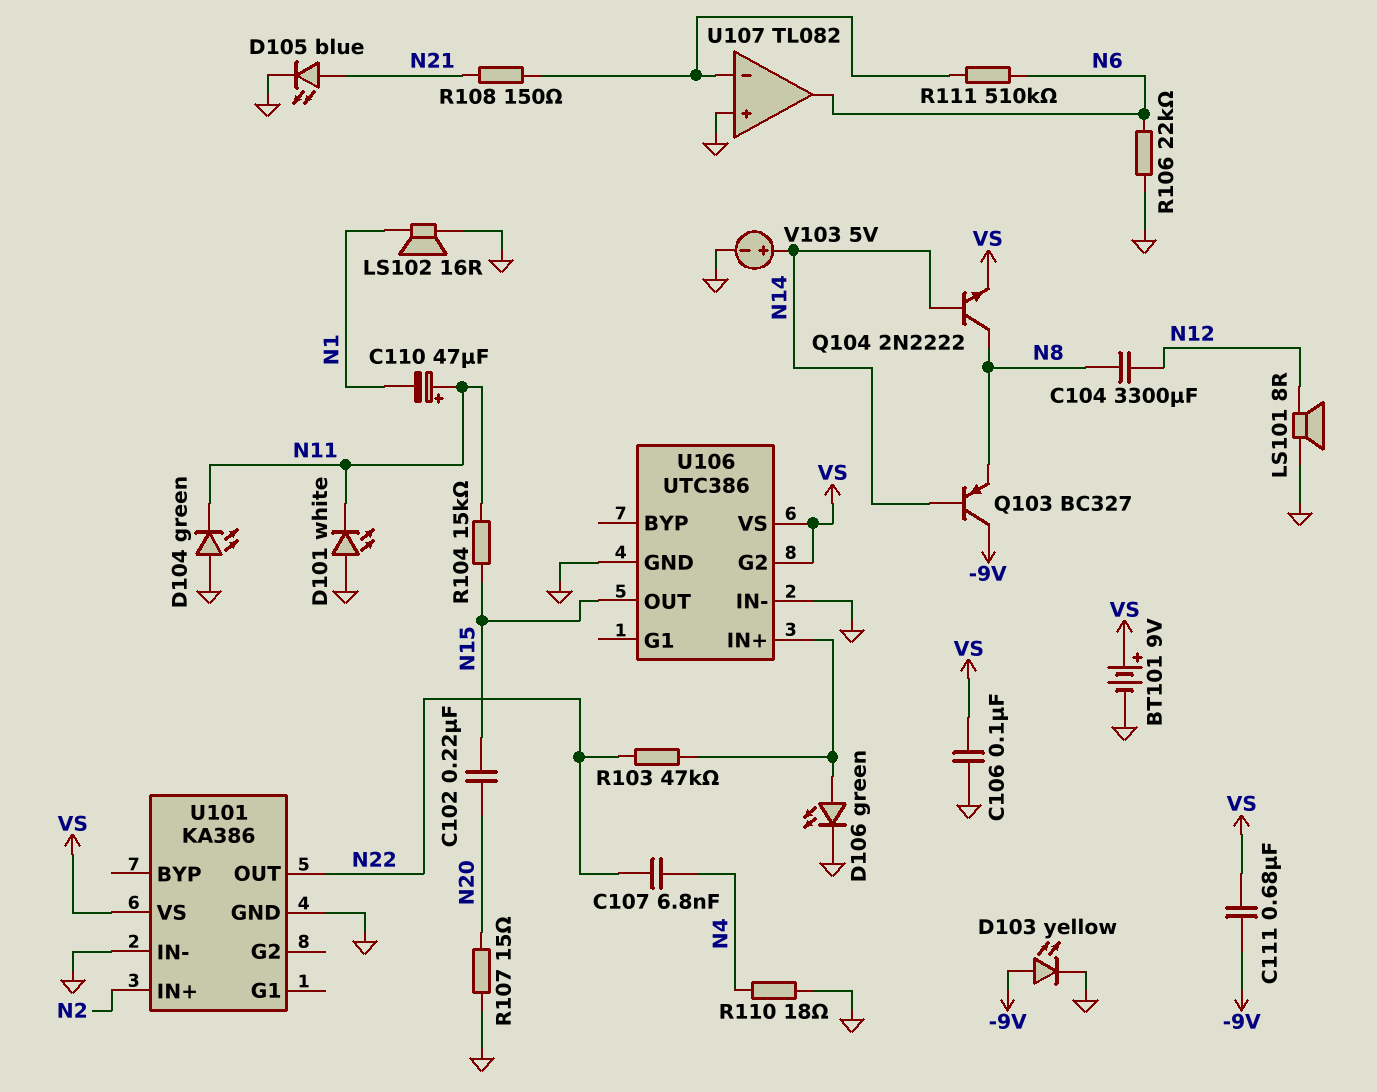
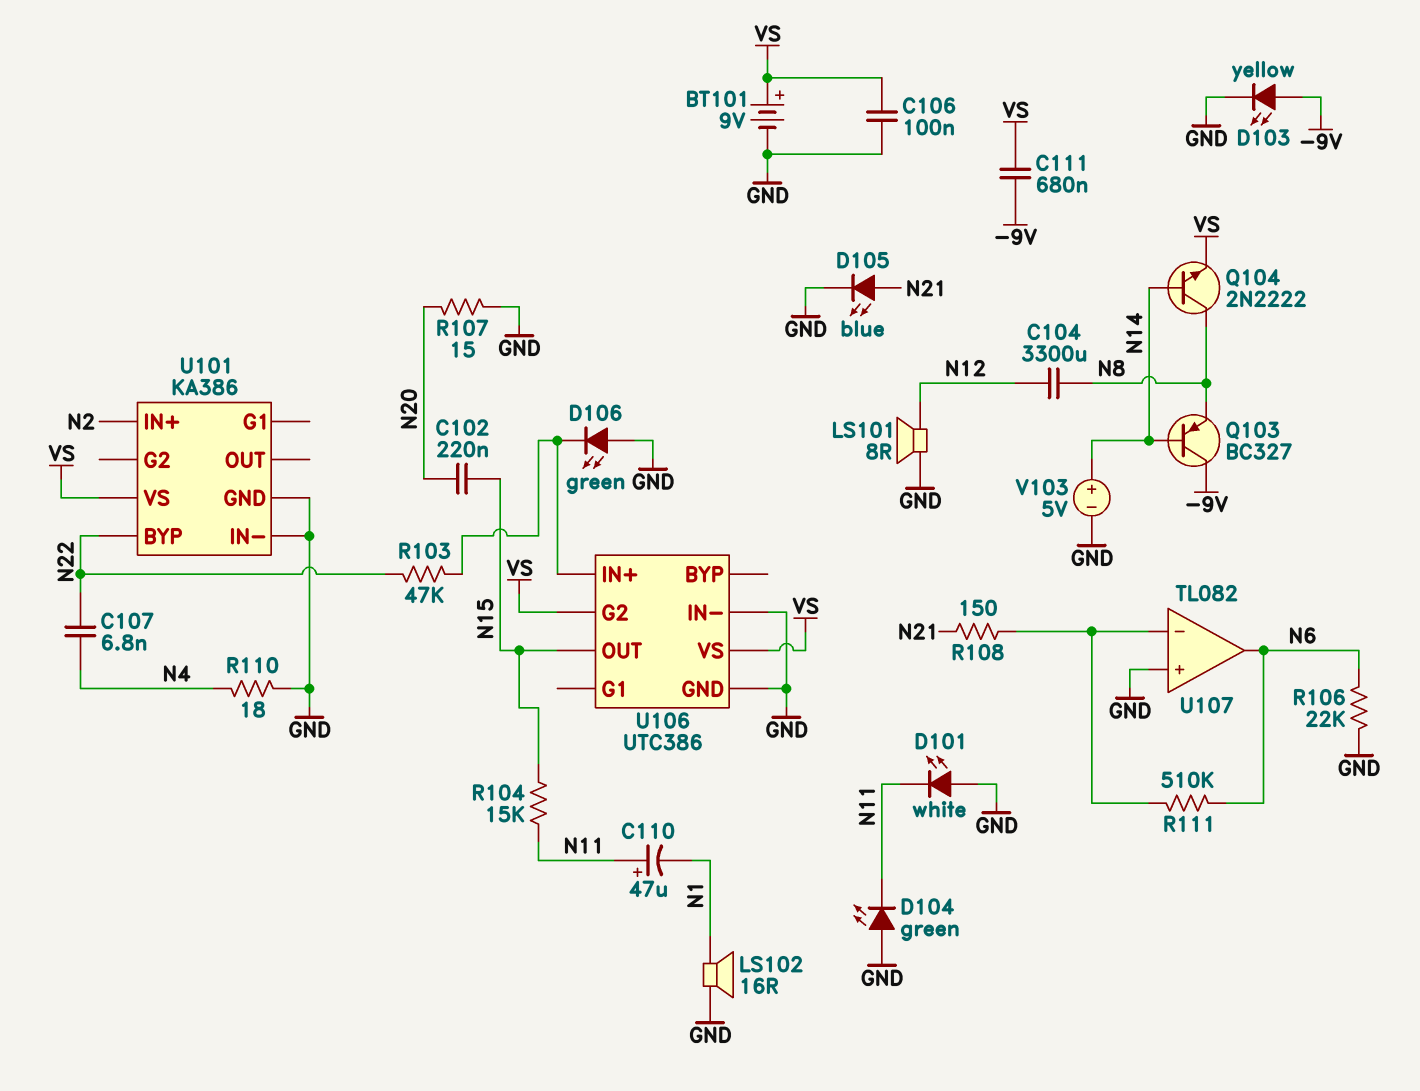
D106: LED green (A U106/IN+, K GND) -> LED green (A GND, K U106/IN+)
U101 pin BYP: none -> N22
U101 pin OUT: N22 -> none

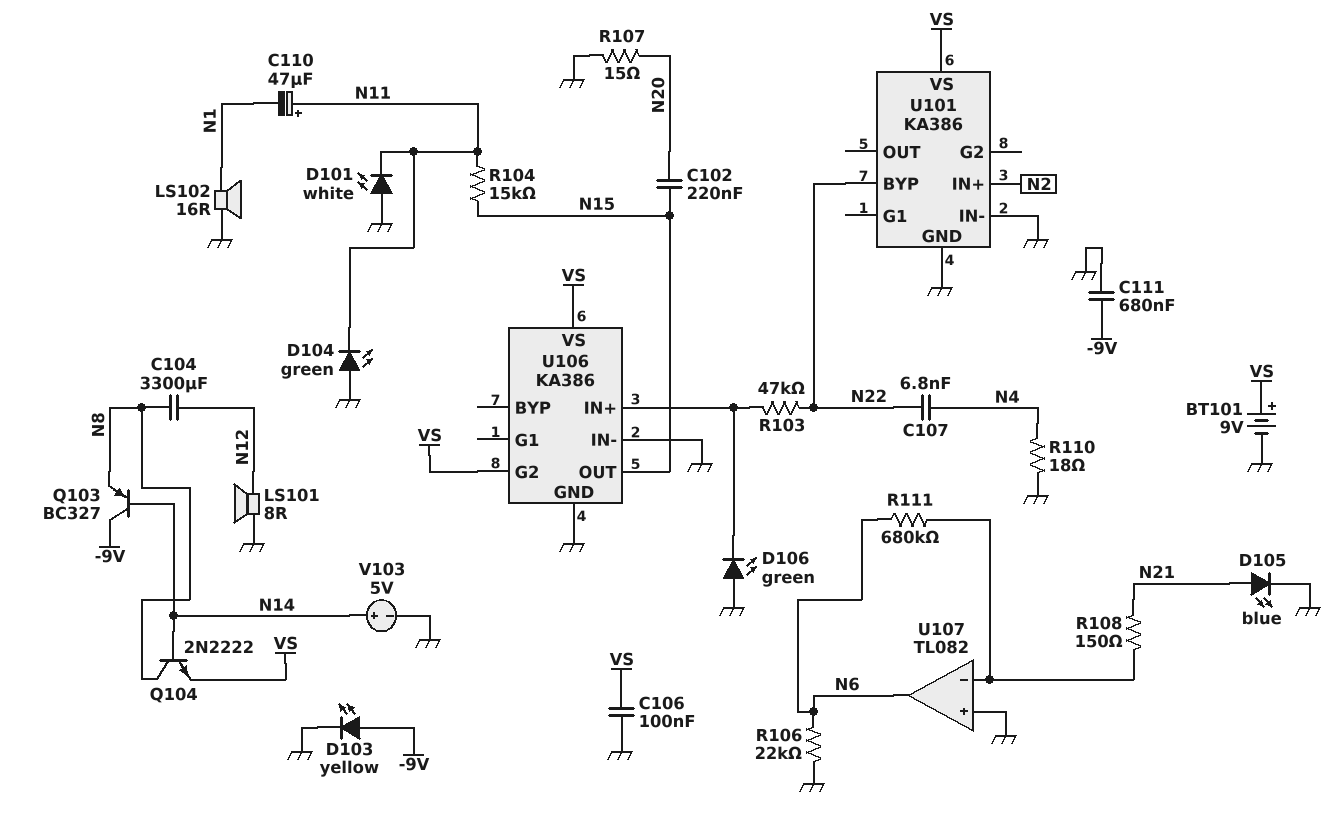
C111: 680nF (-9V, VS) -> 680nF (-9V, GND)
R111: 510k (N6, U107/in-) -> 680k (N6, U107/in-)
U106: UTC386 -> KA386

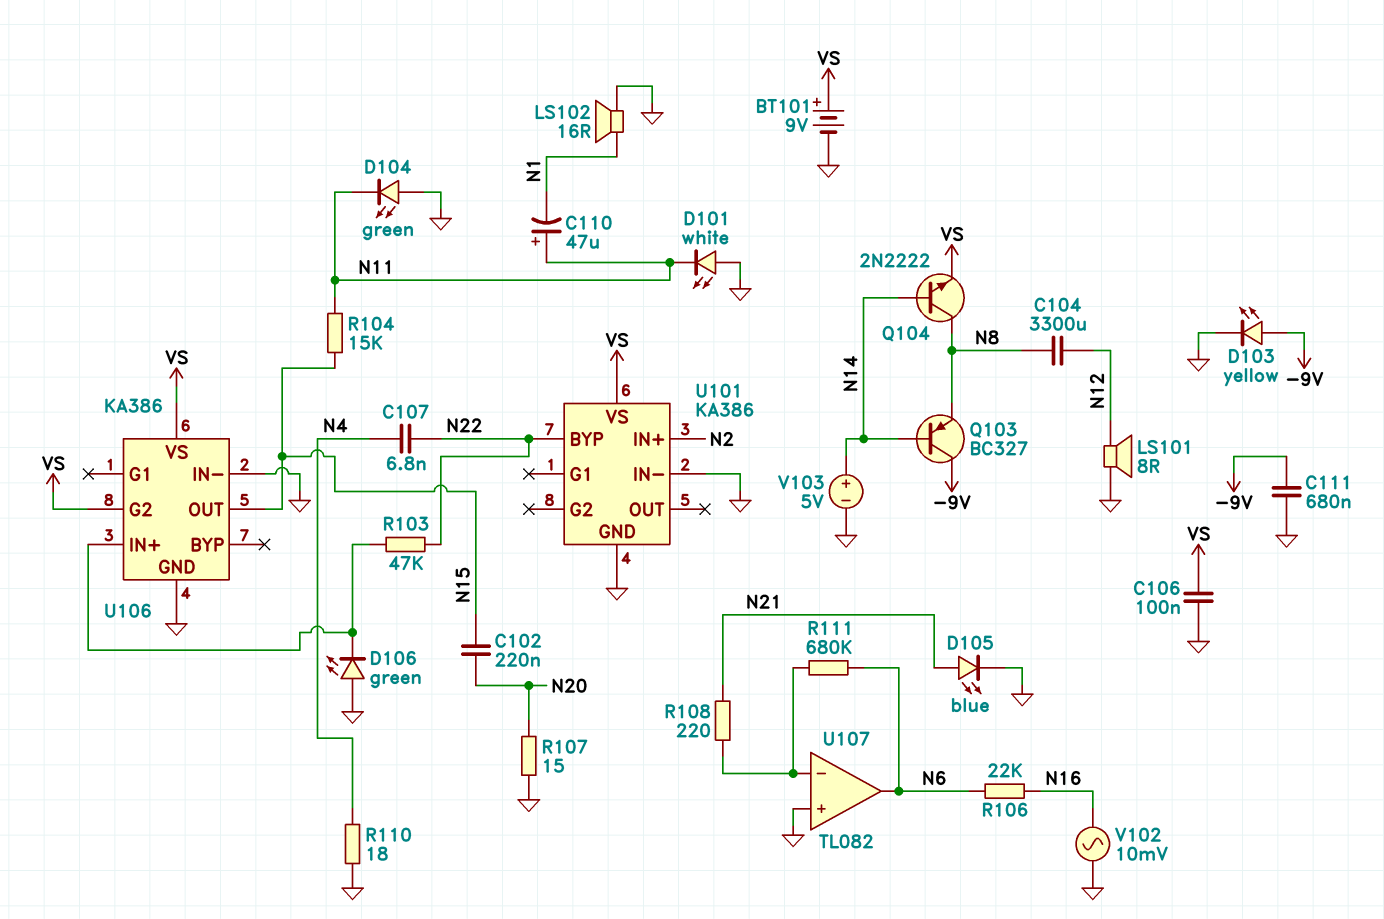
R106: 22k (GND, N6) -> 22k (N6, N16)
R108: 150 (N21, U107/in-) -> 220 (N21, U107/in-)
V102: none -> AC 10mV (GND, N16)

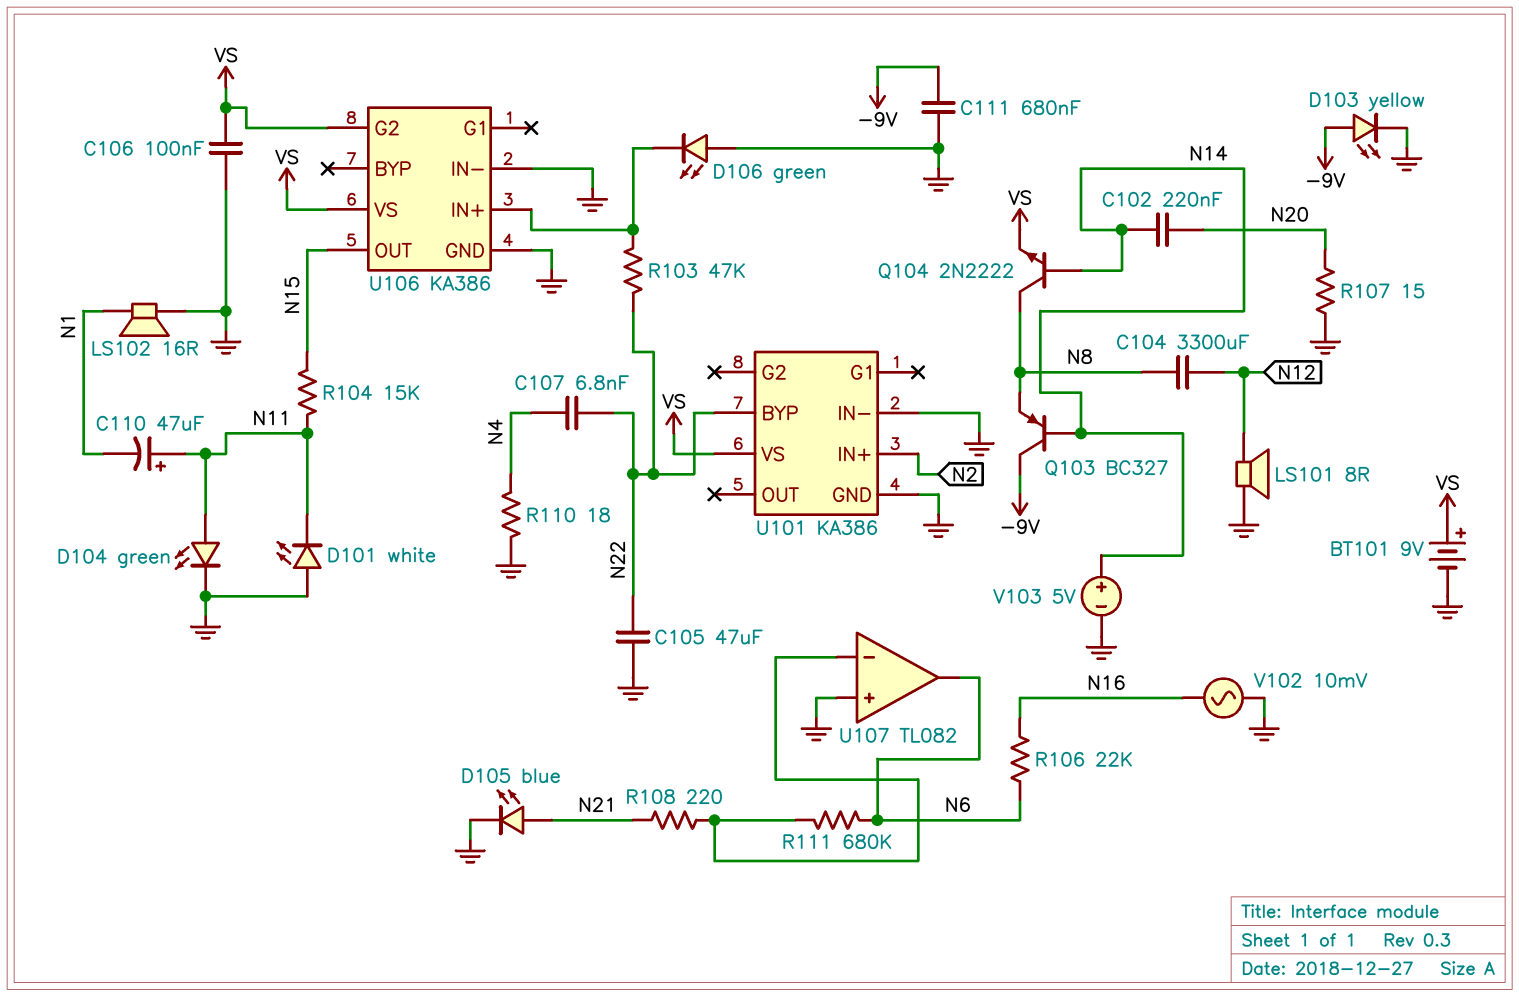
C102: 220nF (N15, N20) -> 220nF (N14, N20)
C105: none -> 47uF (GND, N22)
D104: LED green (A GND, K N11) -> LED green (A N11, K GND)

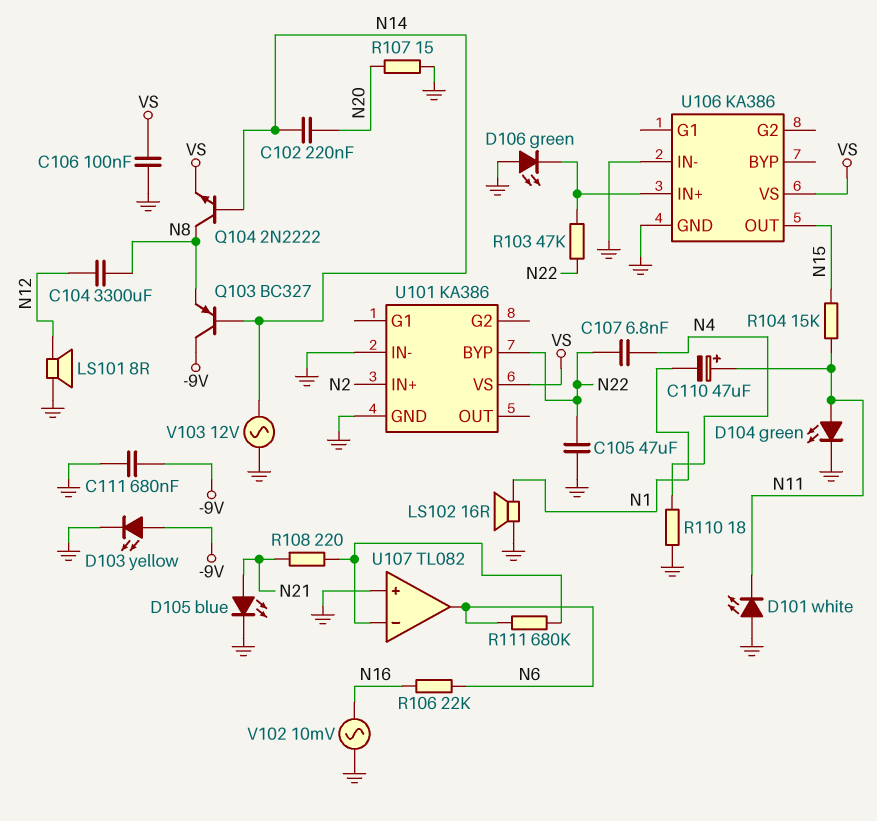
BT101: 9V (plus VS, minus GND) -> none
U106 pin G2: VS -> none
V103: 5V (plus N14, minus GND) -> AC 12V (GND, N14)

